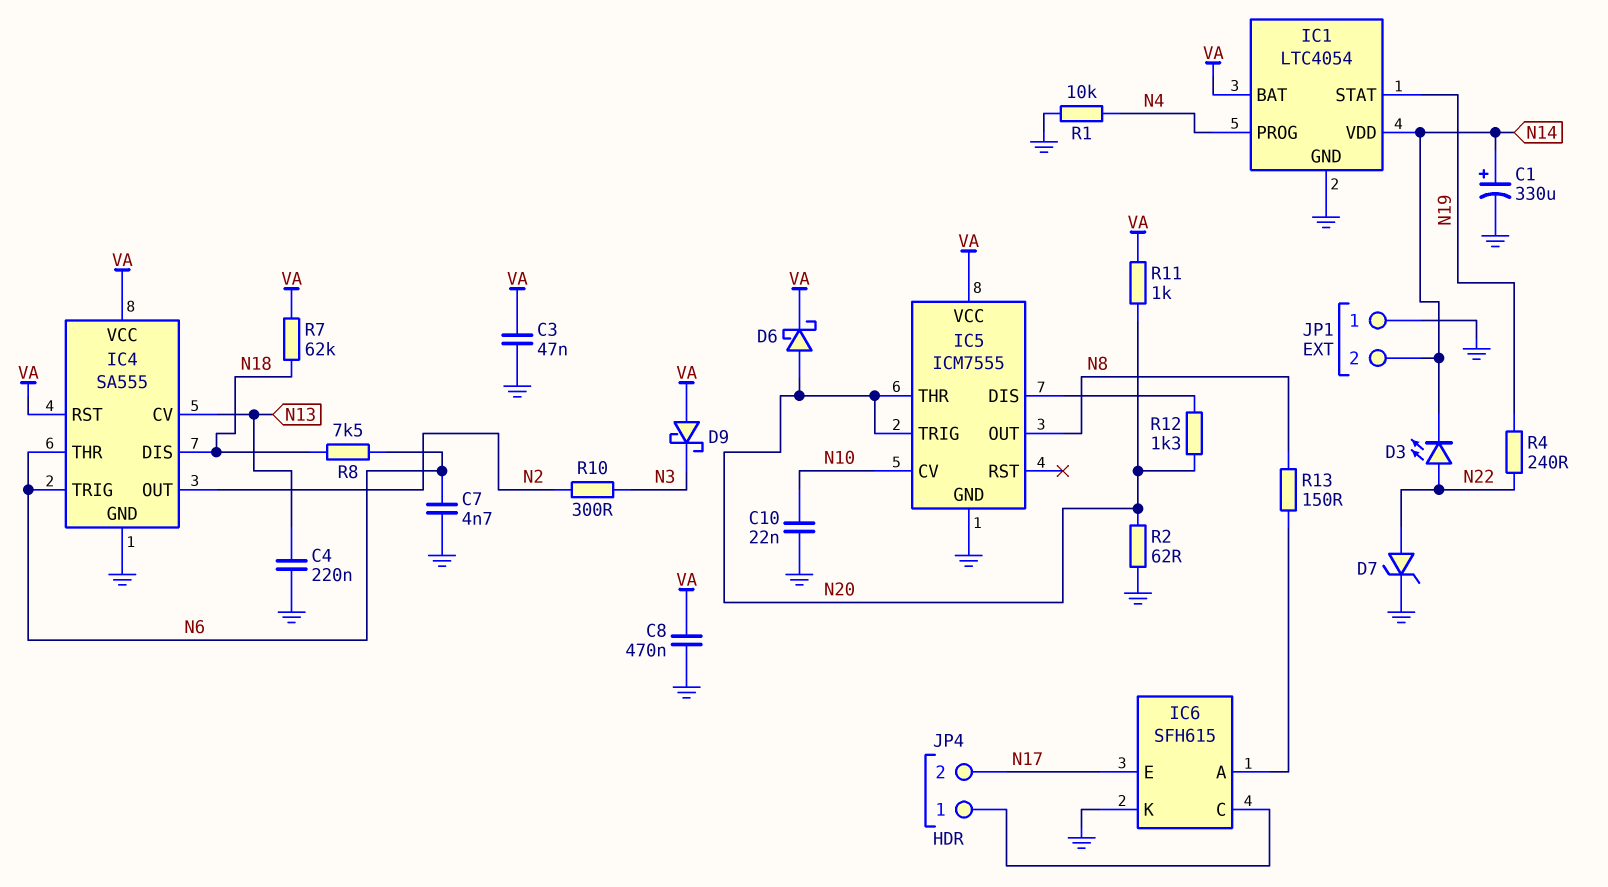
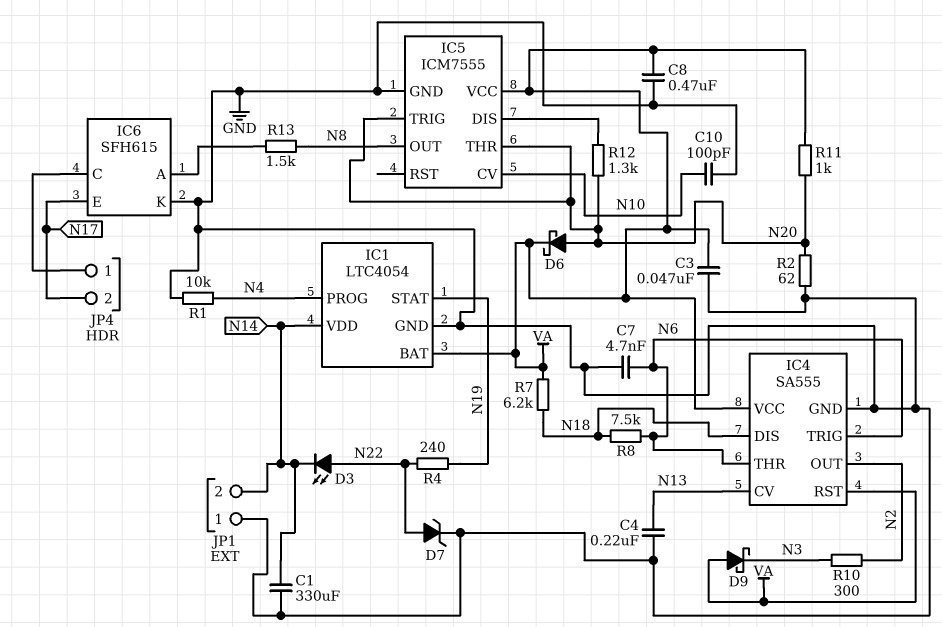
C1: 330uF (plus N14, minus GND) -> 330uF (GND, N14)
C10: 22nF (GND, N10) -> 100pF (GND, N10)
R7: 62k (N18, VA) -> 6.2k (N18, VA)
R13: 150 (IC6/A, N8) -> 1.5k (IC6/A, N8)

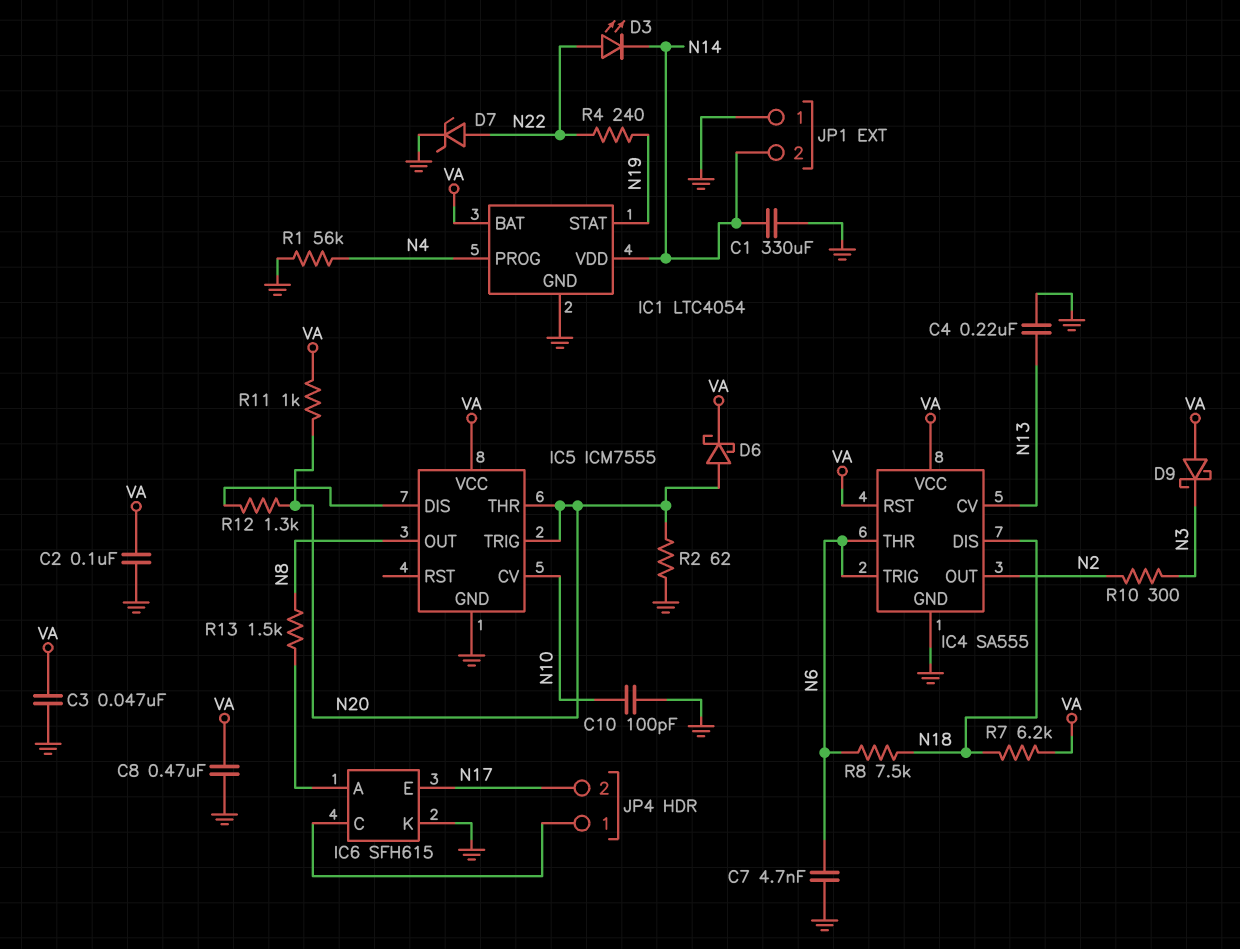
C2: none -> 100nF (GND, VA)
R1: 10k (GND, N4) -> 56k (GND, N4)

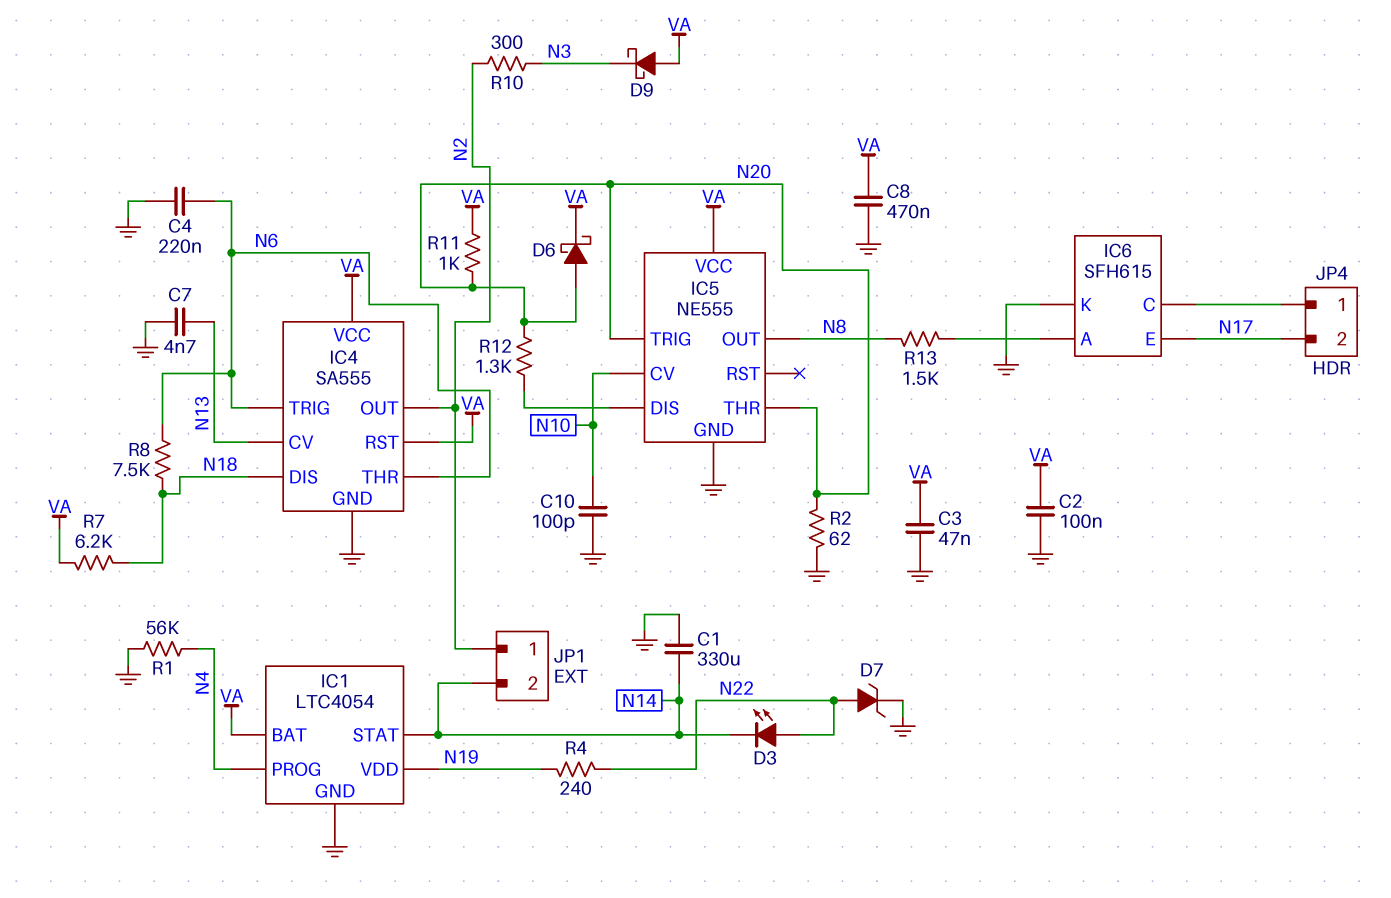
C4: 220nF (GND, N13) -> 220nF (GND, N6)
C7: 4.7nF (GND, N6) -> 4.7nF (GND, N13)
IC1 pin STAT: N19 -> N14
IC1 pin VDD: N14 -> N19
IC5: ICM7555 -> NE555
JP1 pin 1: GND -> N2

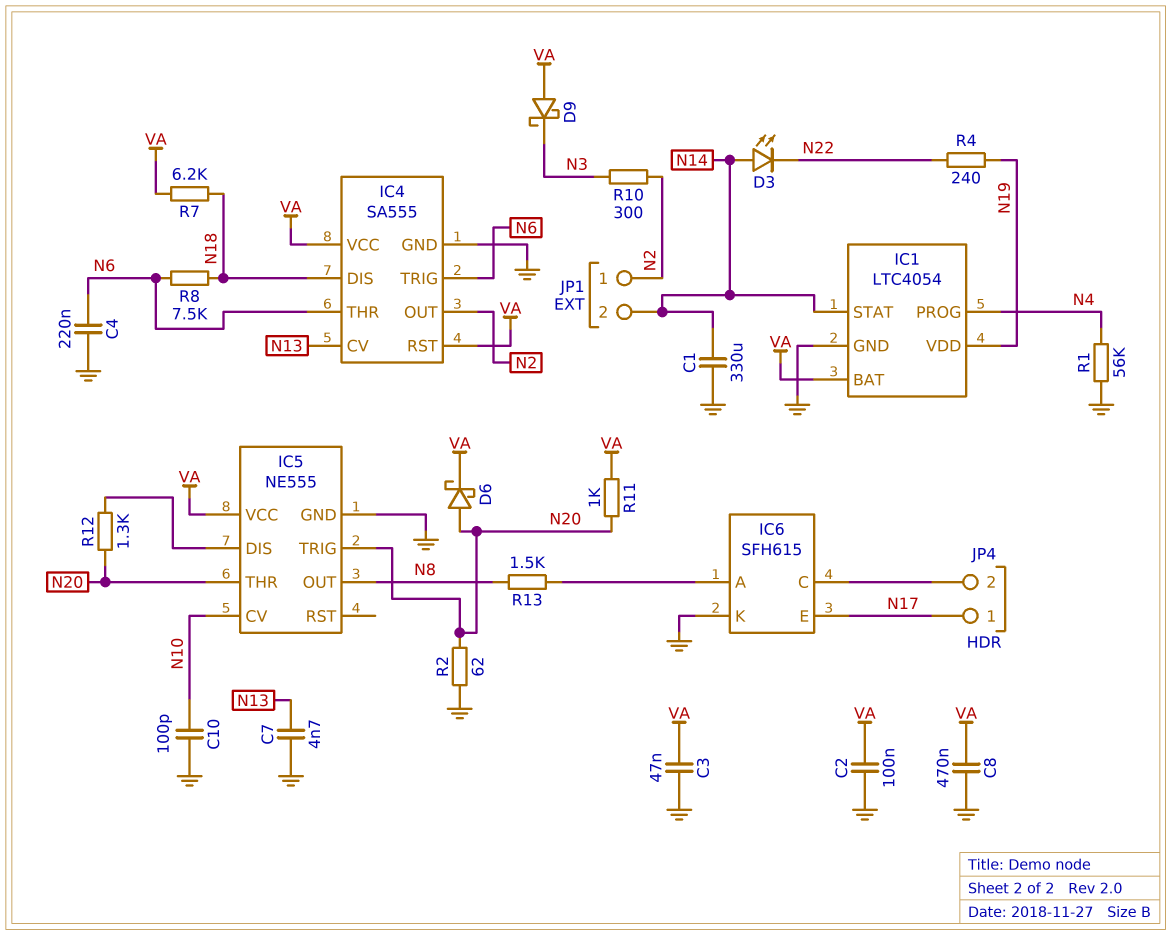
D3: LED (A N22, K N14) -> LED (A N14, K N22)
D7: zener (A N22, K GND) -> none
JP4 pin 1: IC6/C -> N17
JP4 pin 2: N17 -> IC6/C

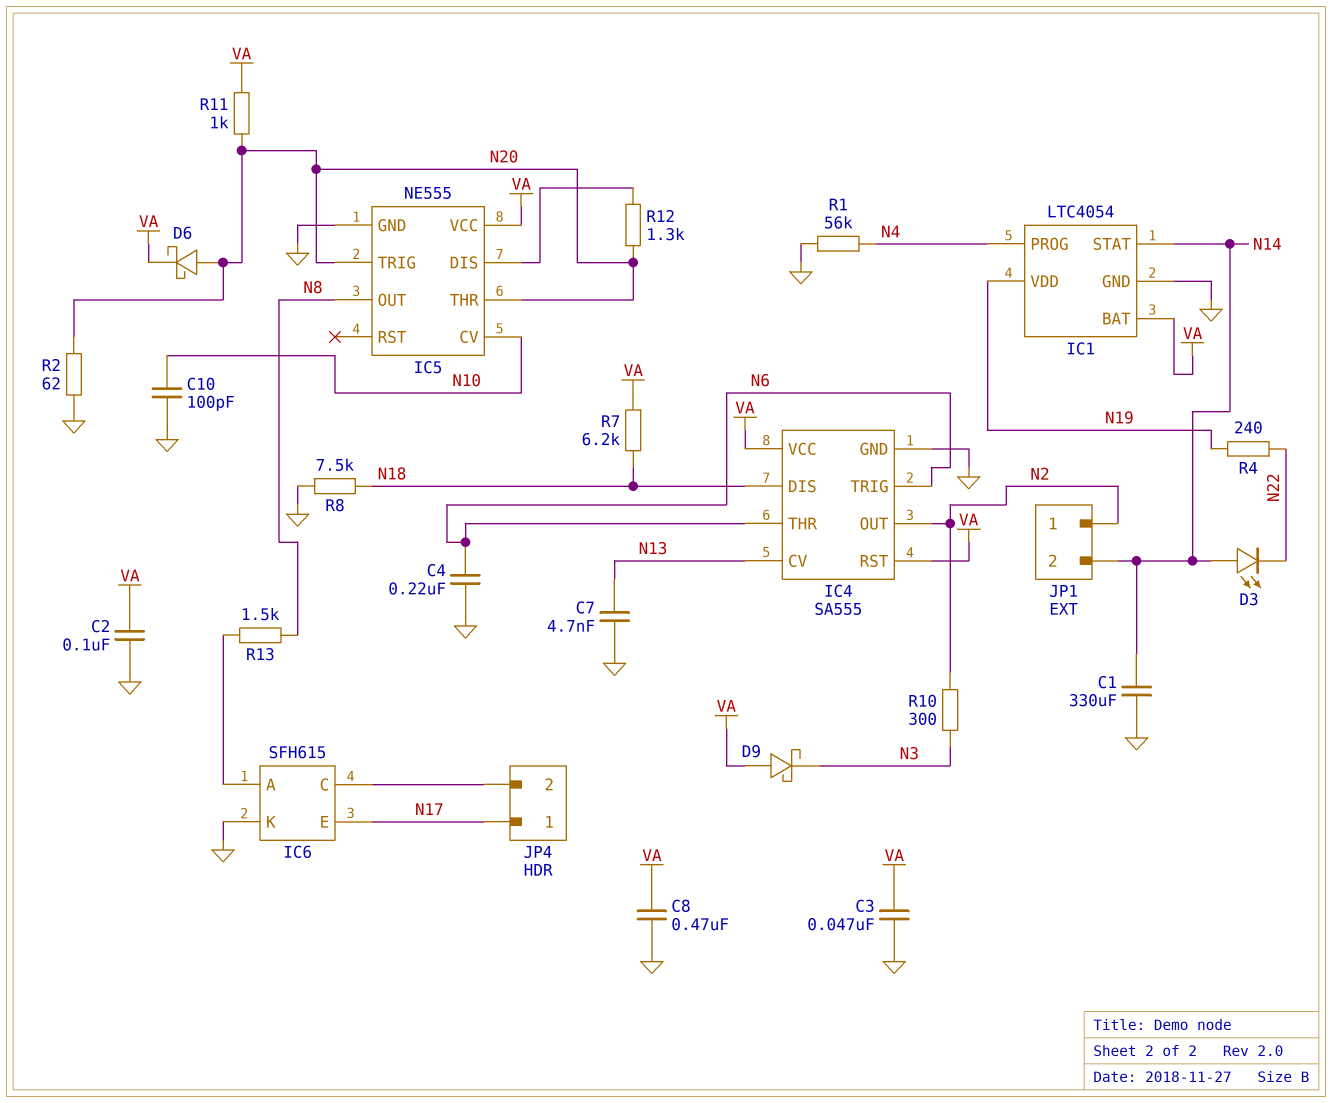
R8: 7.5k (N6, N18) -> 7.5k (GND, N18)

